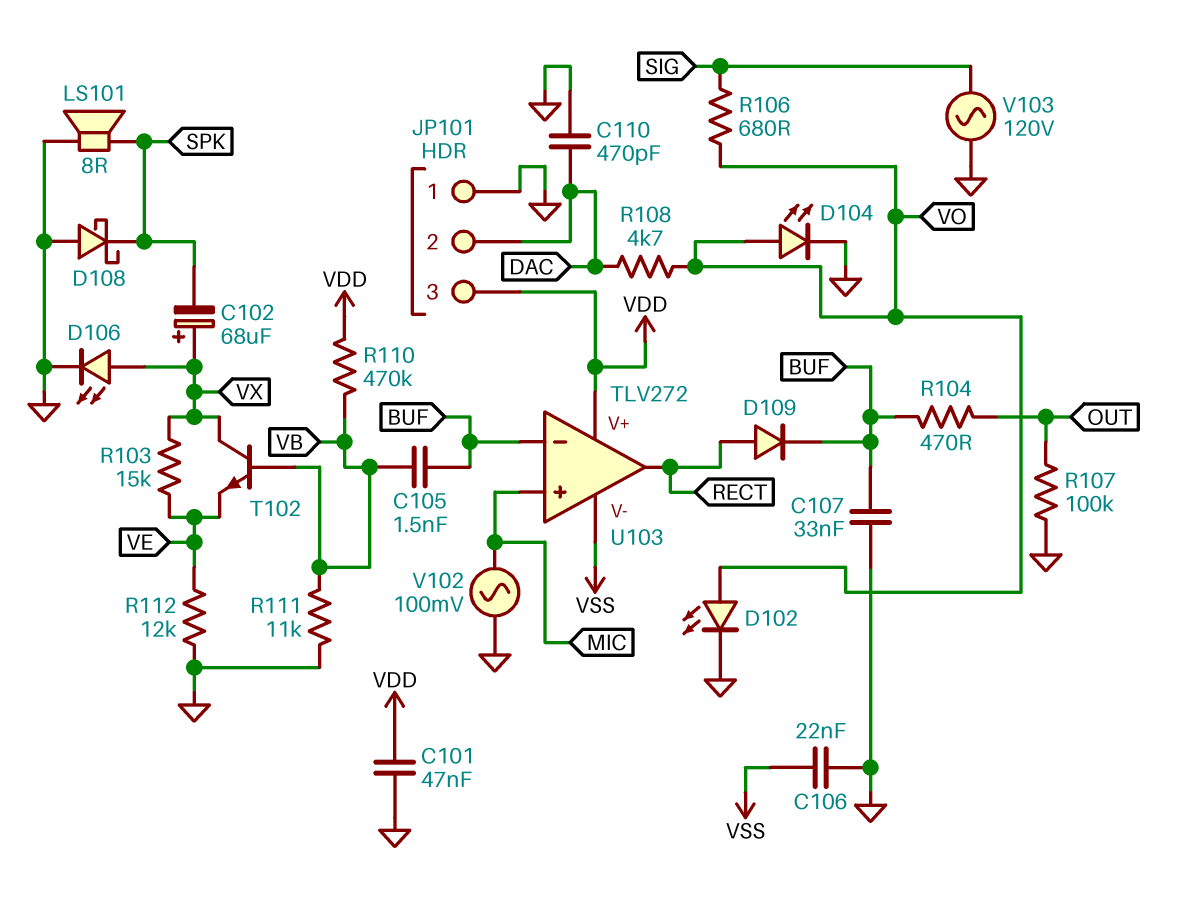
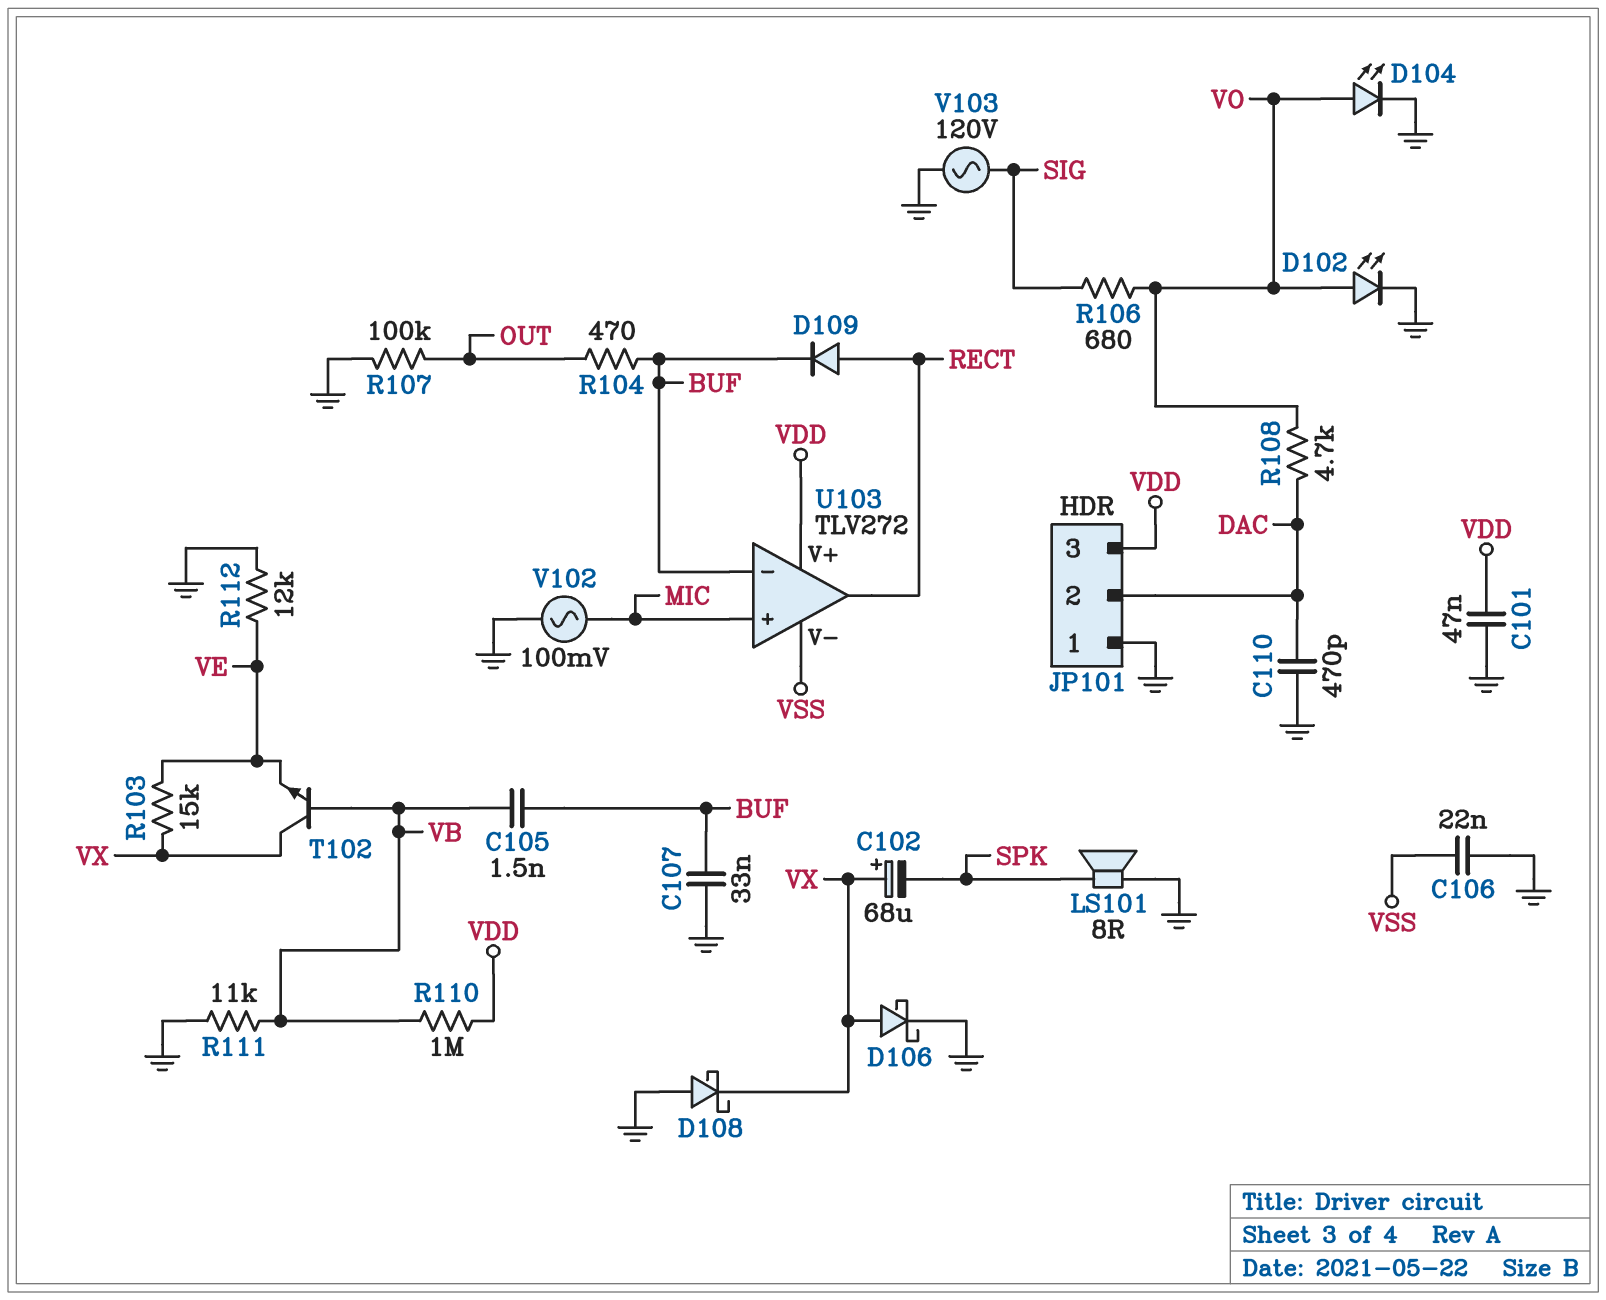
D106: LED (A VX, K GND) -> schottky (A VX, K GND)
D108: schottky (A GND, K SPK) -> schottky (A GND, K VX)
R110: 470k (VB, VDD) -> 1M (VB, VDD)

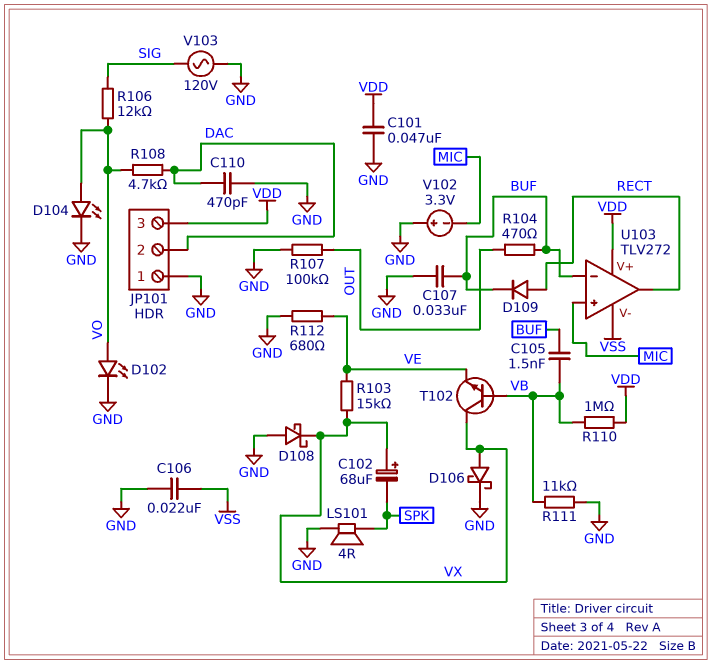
LS101: speaker 8R (GND, SPK) -> speaker 4R (GND, SPK)
R106: 680 (SIG, VO) -> 12k (SIG, VO)
R112: 12k (GND, VE) -> 680 (GND, VE)
V102: AC 100mV (GND, MIC) -> 3.3V (plus GND, minus MIC)

